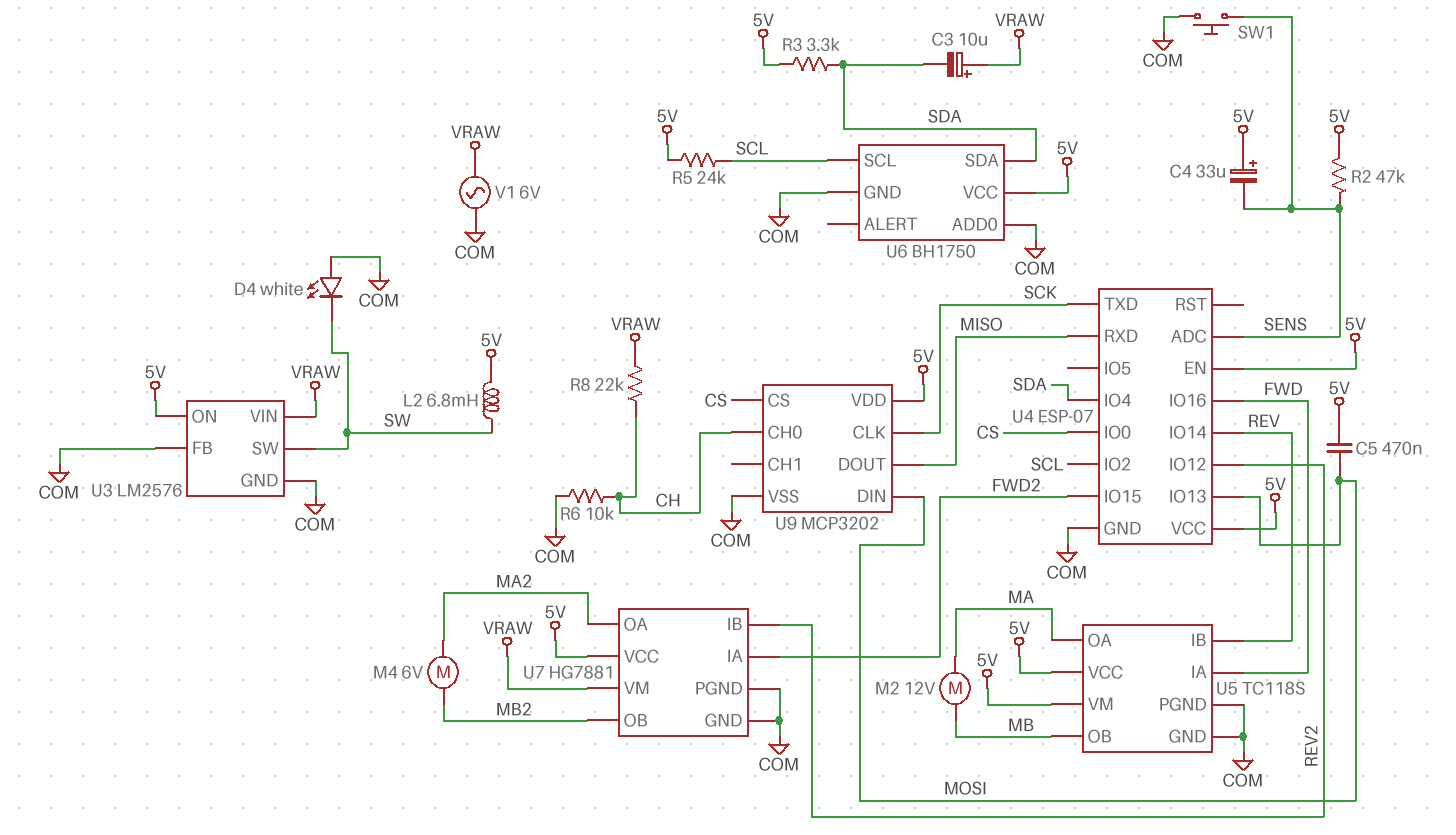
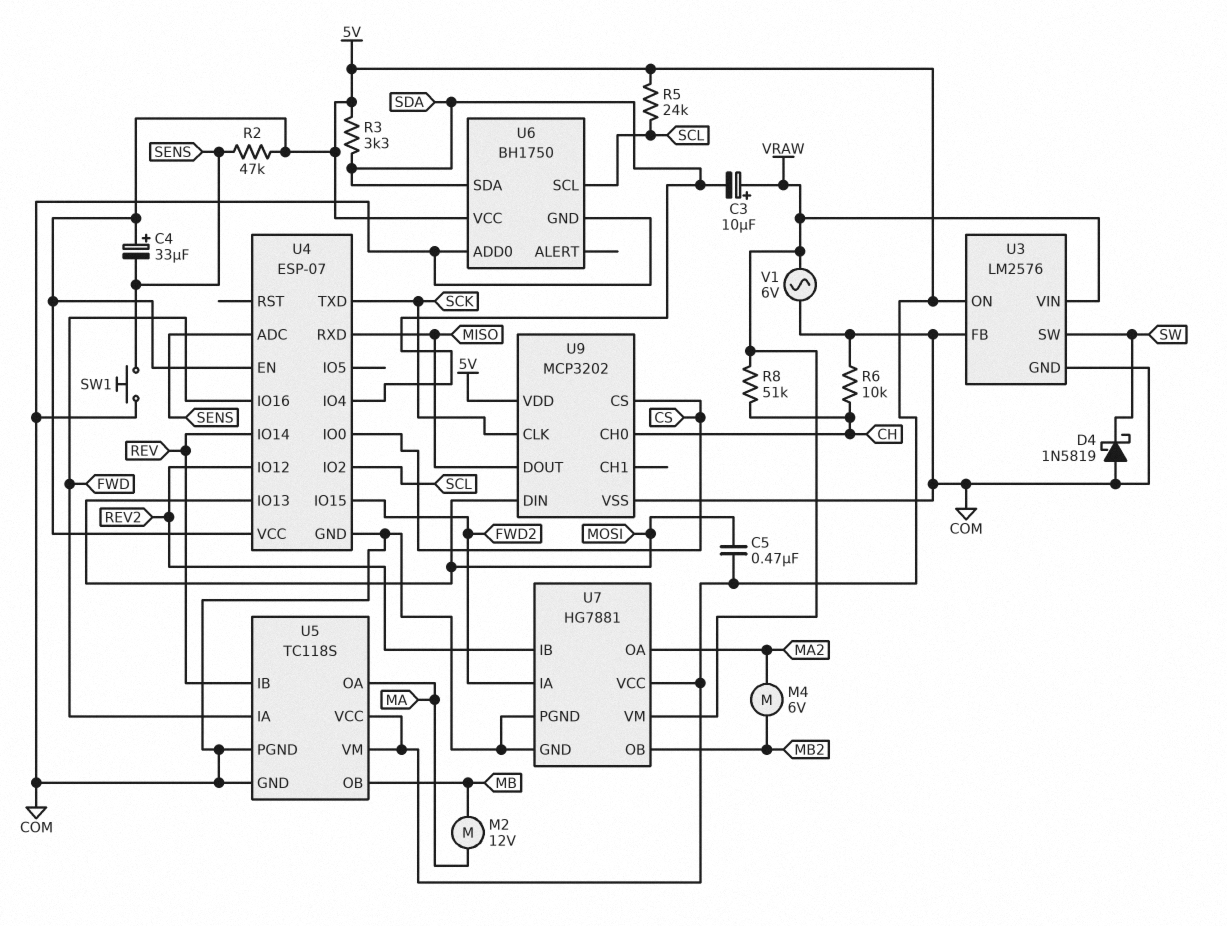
D4: LED white (A COM, K SW) -> schottky 1N5819 (A COM, K SW)
L2: 6.8mH (5V, SW) -> none
R8: 22k (CH, VRAW) -> 51k (CH, VRAW)

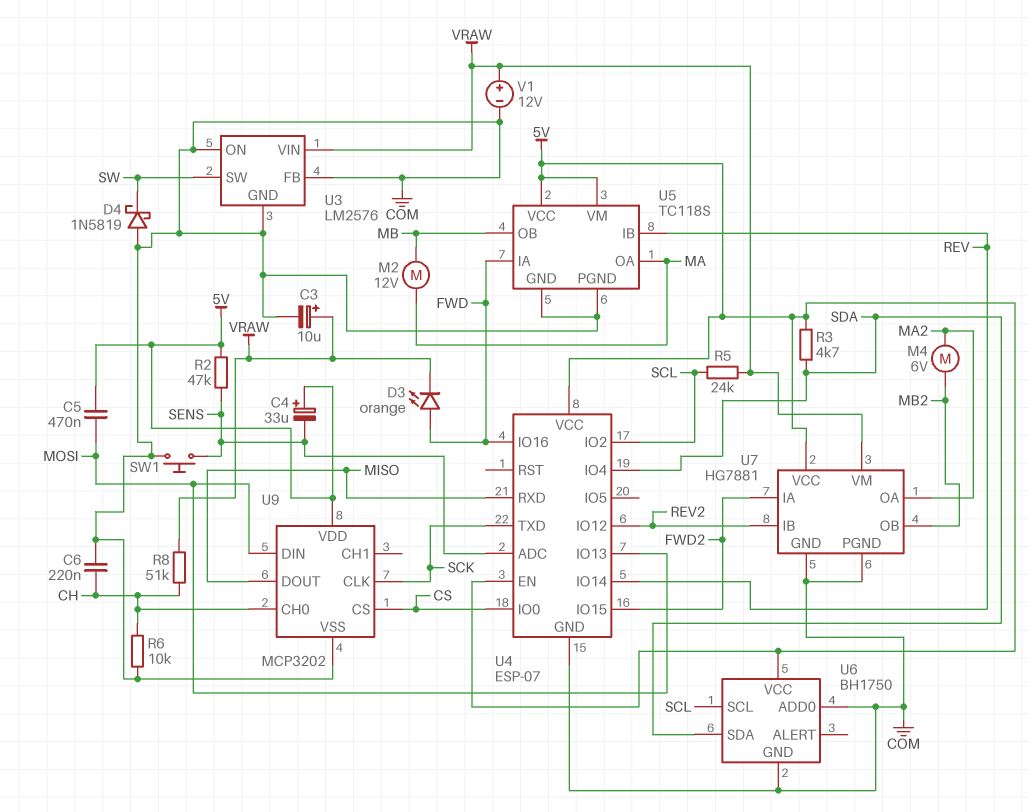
C3: 10uF (plus VRAW, minus SDA) -> 10uF (plus VRAW, minus COM)
C6: none -> 220nF (CH, COM)
D3: none -> LED orange (A FWD, K VRAW)
R3: 3.3k (5V, SDA) -> 4.7k (5V, SDA)
R5: 24k (5V, SCL) -> 24k (SCL, VRAW)
U3 pin ON: 5V -> COM
V1: AC 6V (COM, VRAW) -> 12V (plus VRAW, minus COM)

